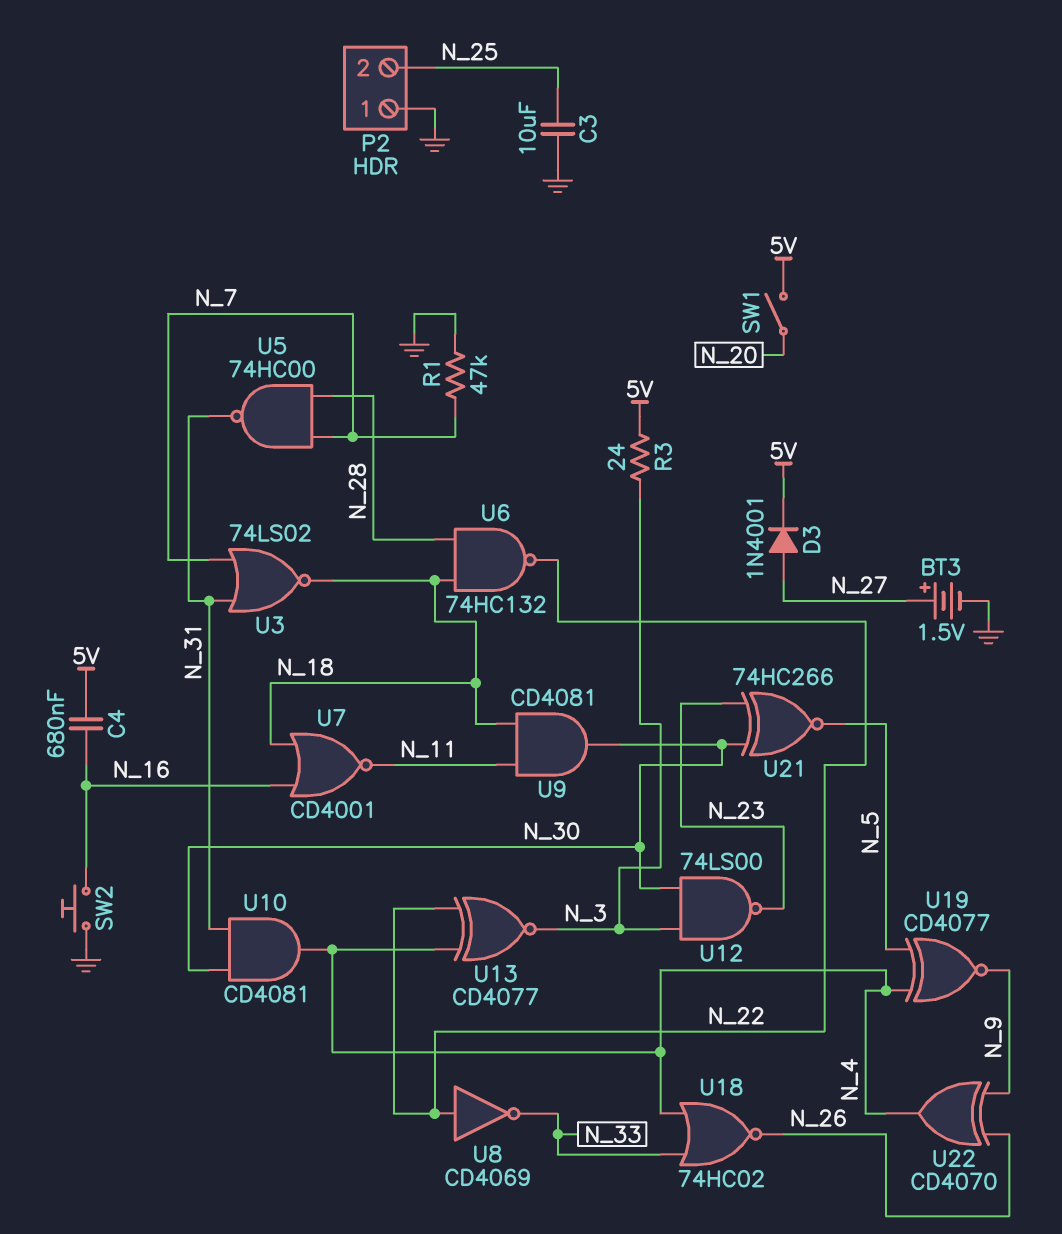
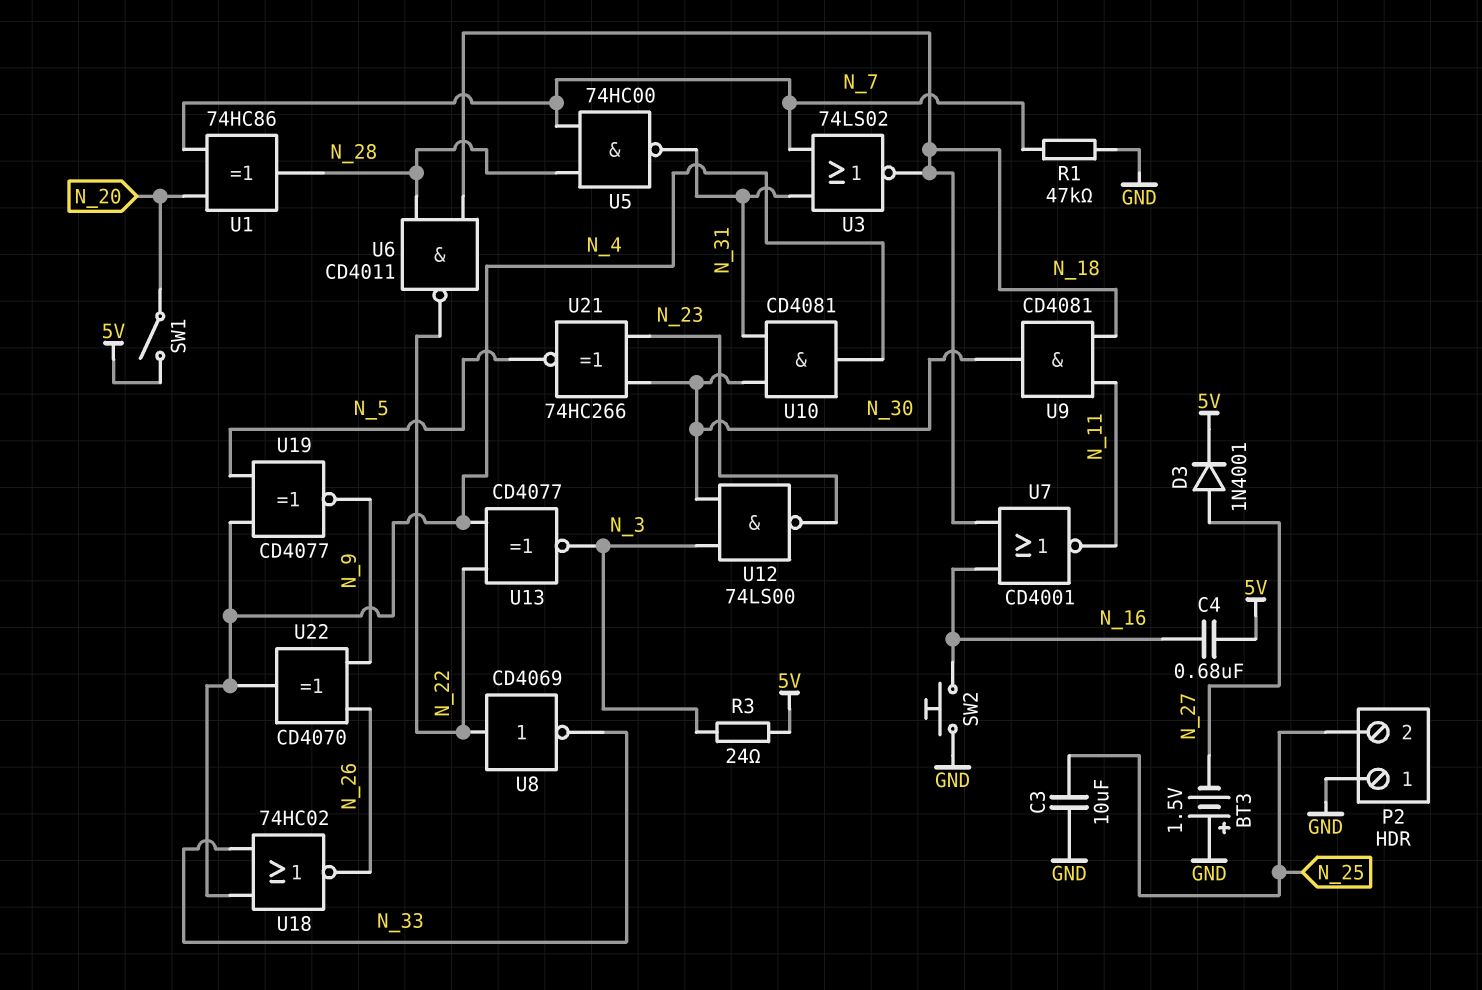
BT3: 1.5V (plus N_27, minus GND) -> 1.5V (plus GND, minus N_27)
U1: none -> XOR 74HC86 (in N_7, in N_20, out N_28)
U6: NAND 74HC132 (in N_18, in N_28, out N_22) -> NAND CD4011 (in N_18, in N_28, out N_22)

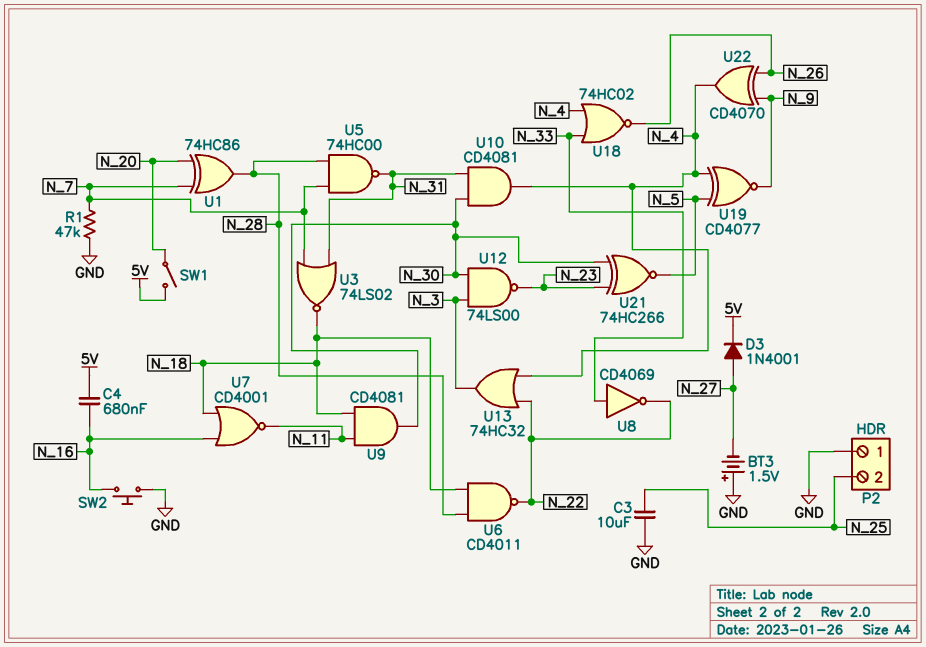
R3: 24 (5V, N_3) -> none
U8: NOT CD4069 (in N_22, out N_33) -> NOT CD4069 (in N_33, out N_22)
U13: XNOR CD4077 (in N_4, in N_22, out N_3) -> OR 74HC32 (in N_4, in N_22, out N_3)

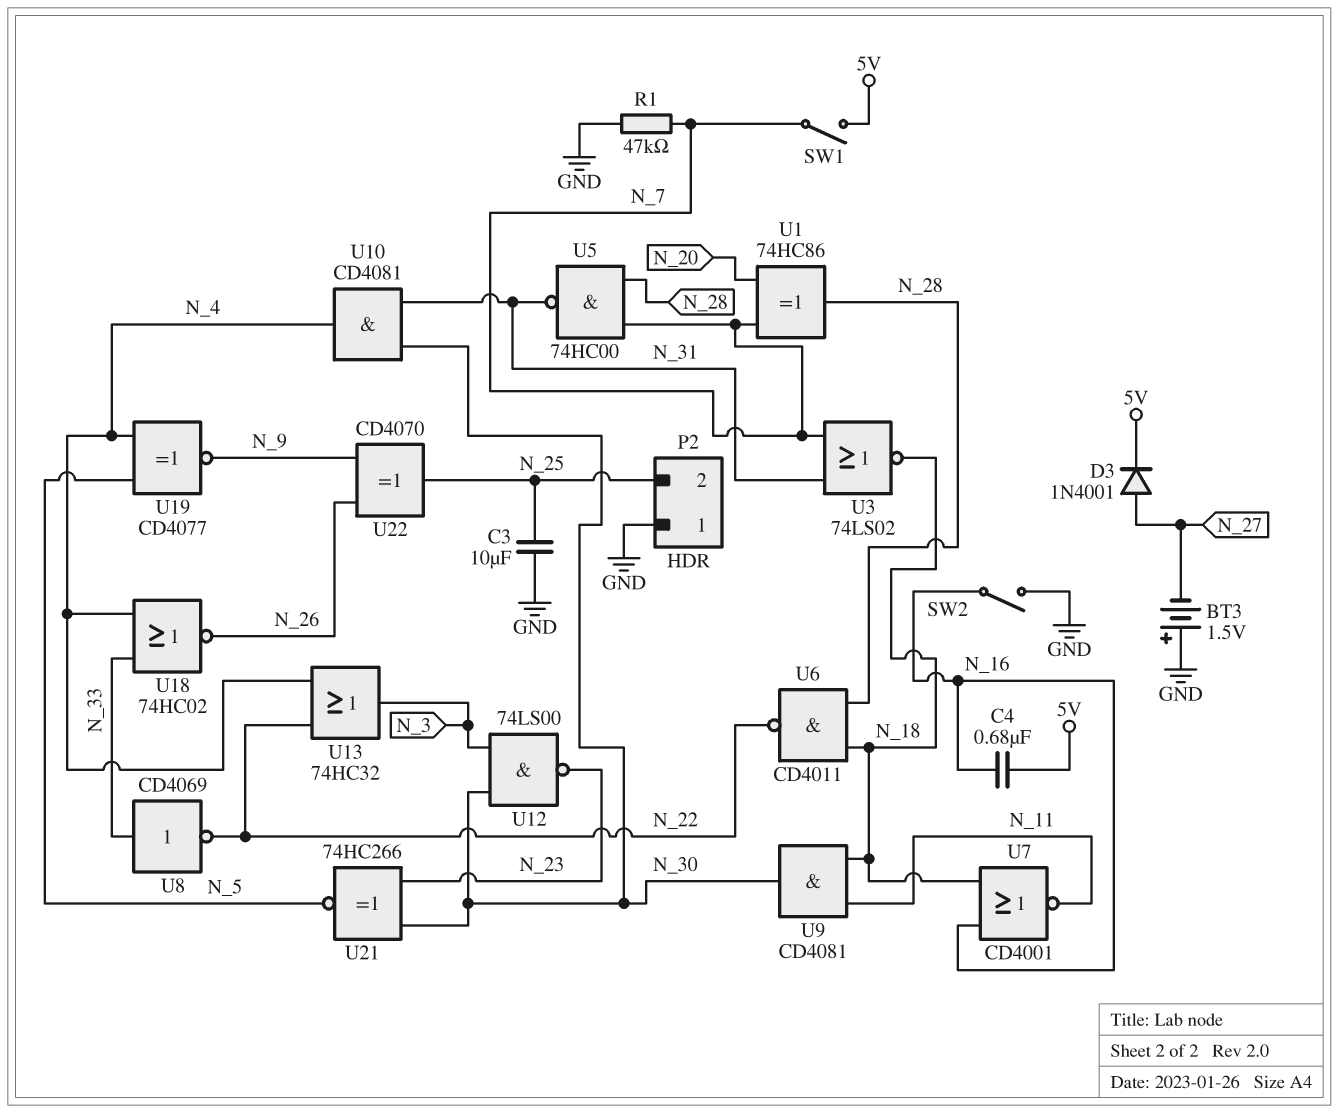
SW1: switch (5V, N_20) -> switch (5V, N_7)
SW2: button (GND, N_16) -> switch (GND, N_16)
U22: XOR CD4070 (in N_9, in N_26, out N_4) -> XOR CD4070 (in N_9, in N_26, out N_25)

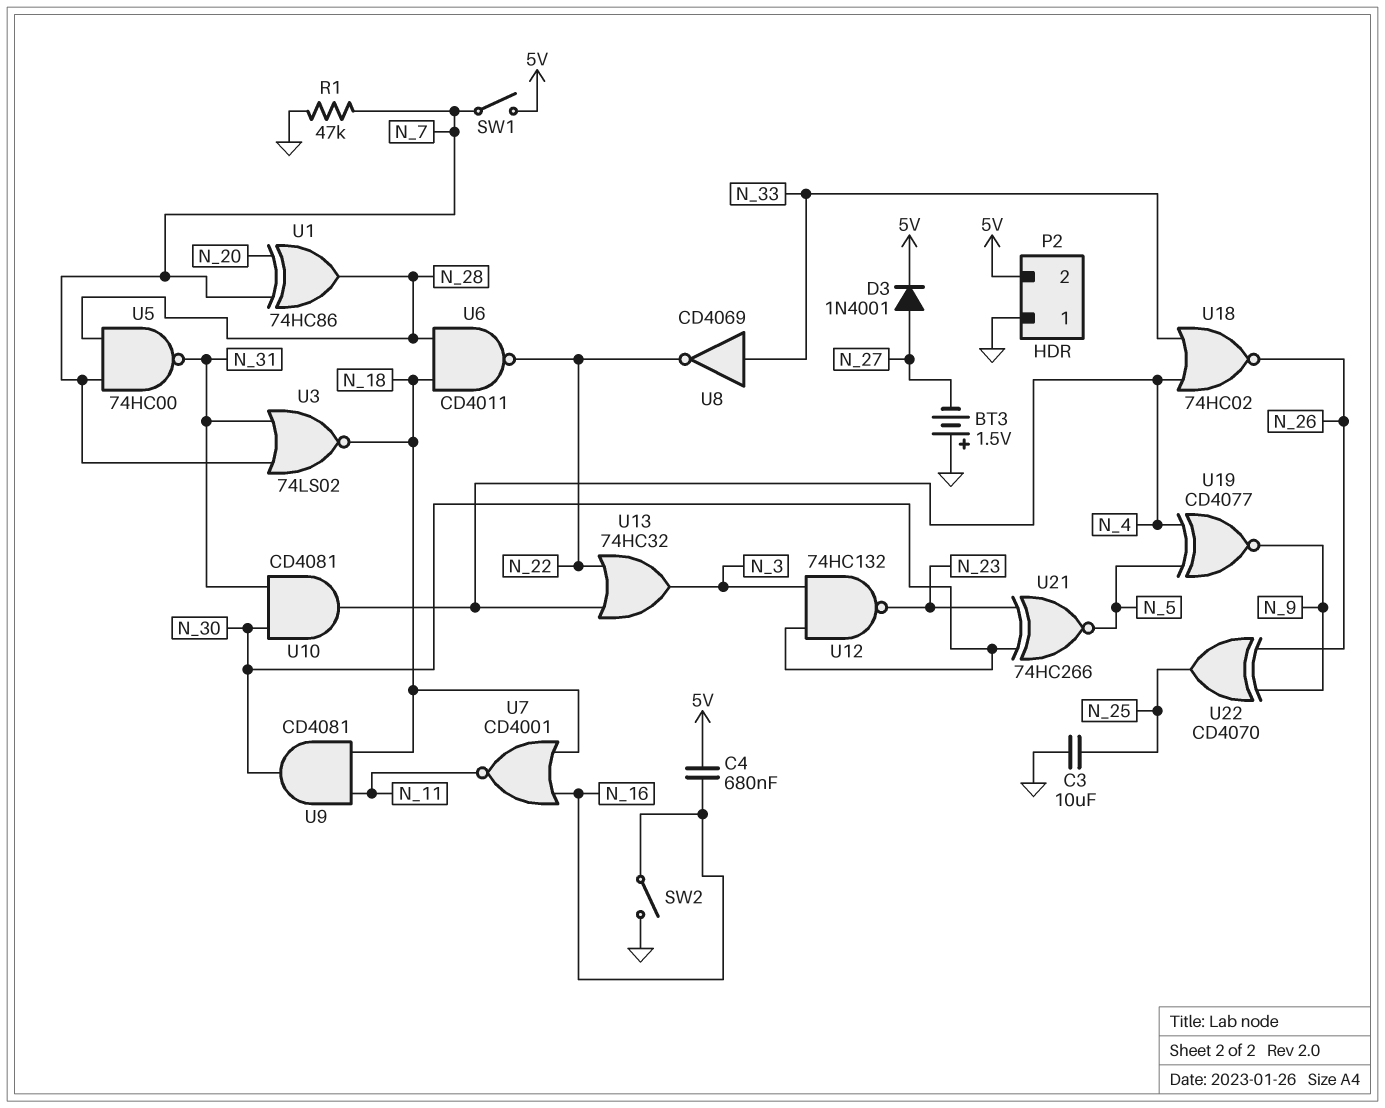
P2 pin 2: N_25 -> 5V
U12: NAND 74LS00 (in N_3, in N_30, out N_23) -> NAND 74HC132 (in N_3, in N_30, out N_23)

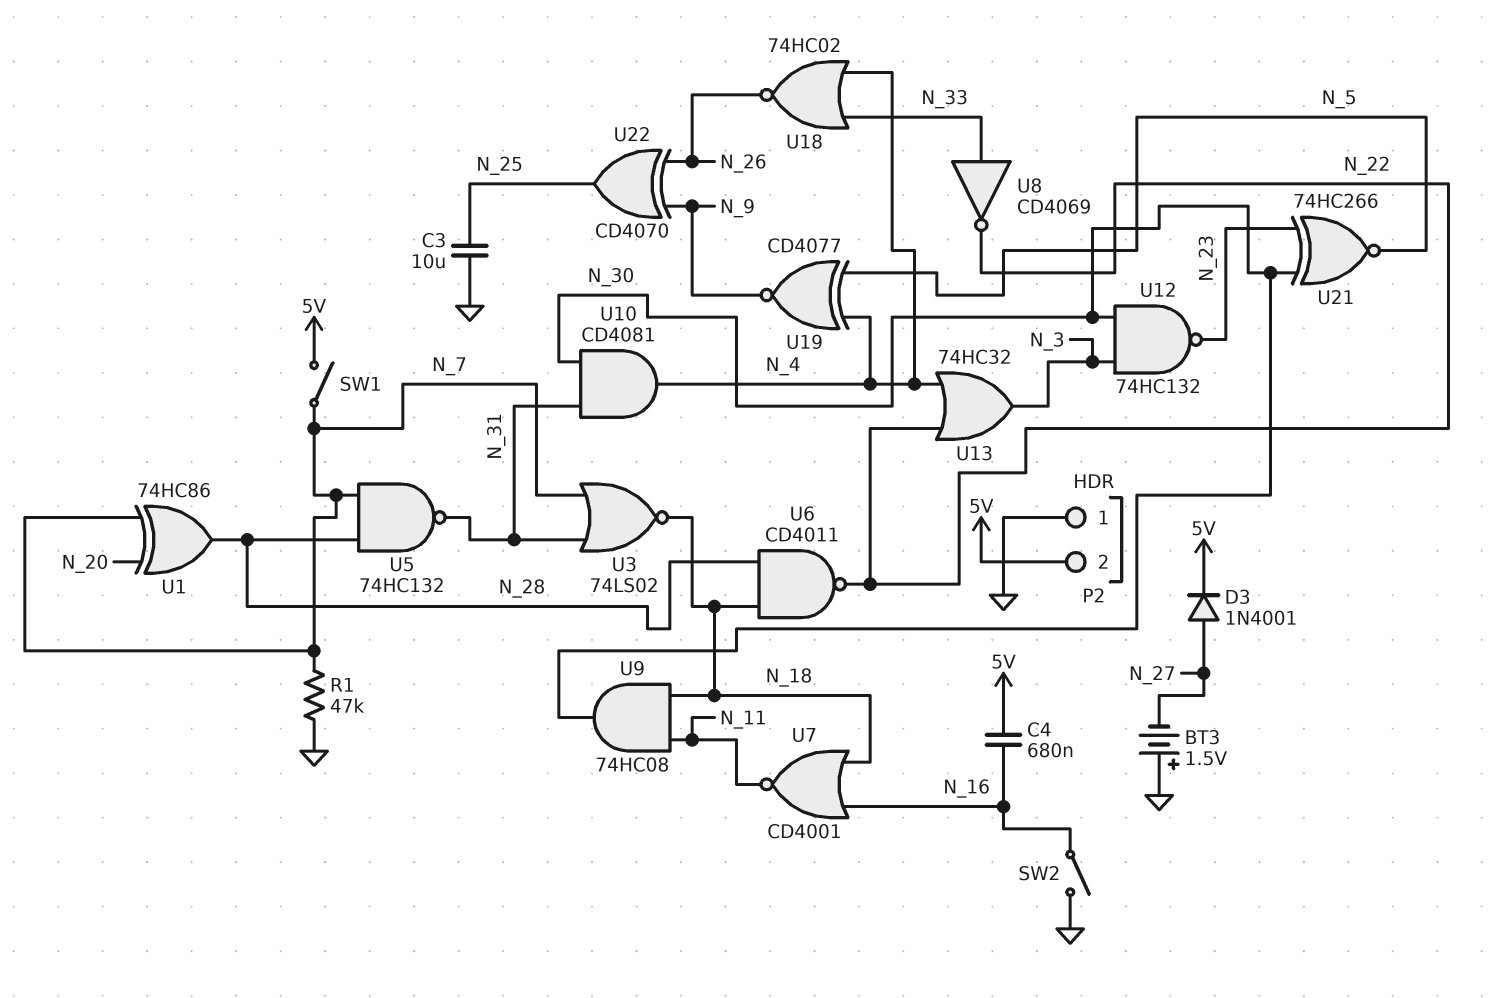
U5: NAND 74HC00 (in N_7, in N_28, out N_31) -> NAND 74HC132 (in N_7, in N_28, out N_31)
U9: AND CD4081 (in N_11, in N_18, out N_30) -> AND 74HC08 (in N_11, in N_18, out N_30)

